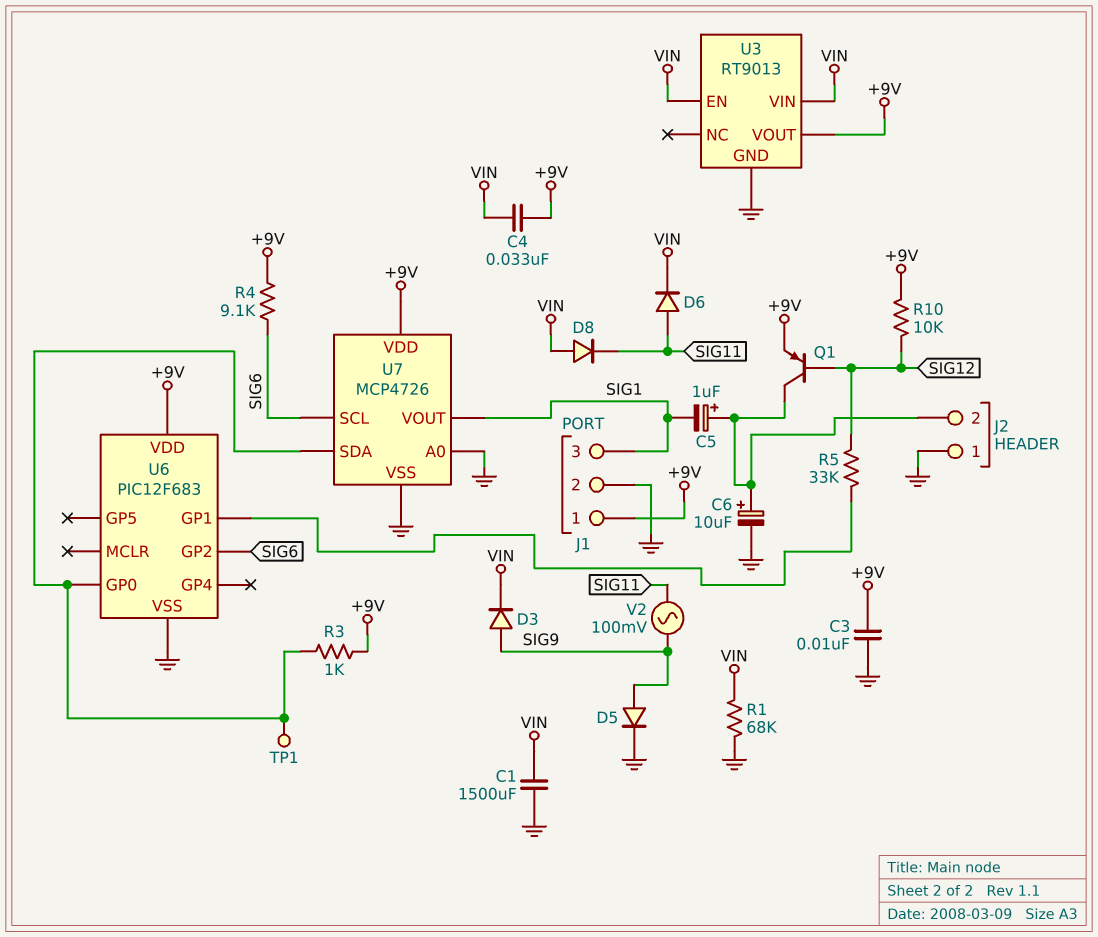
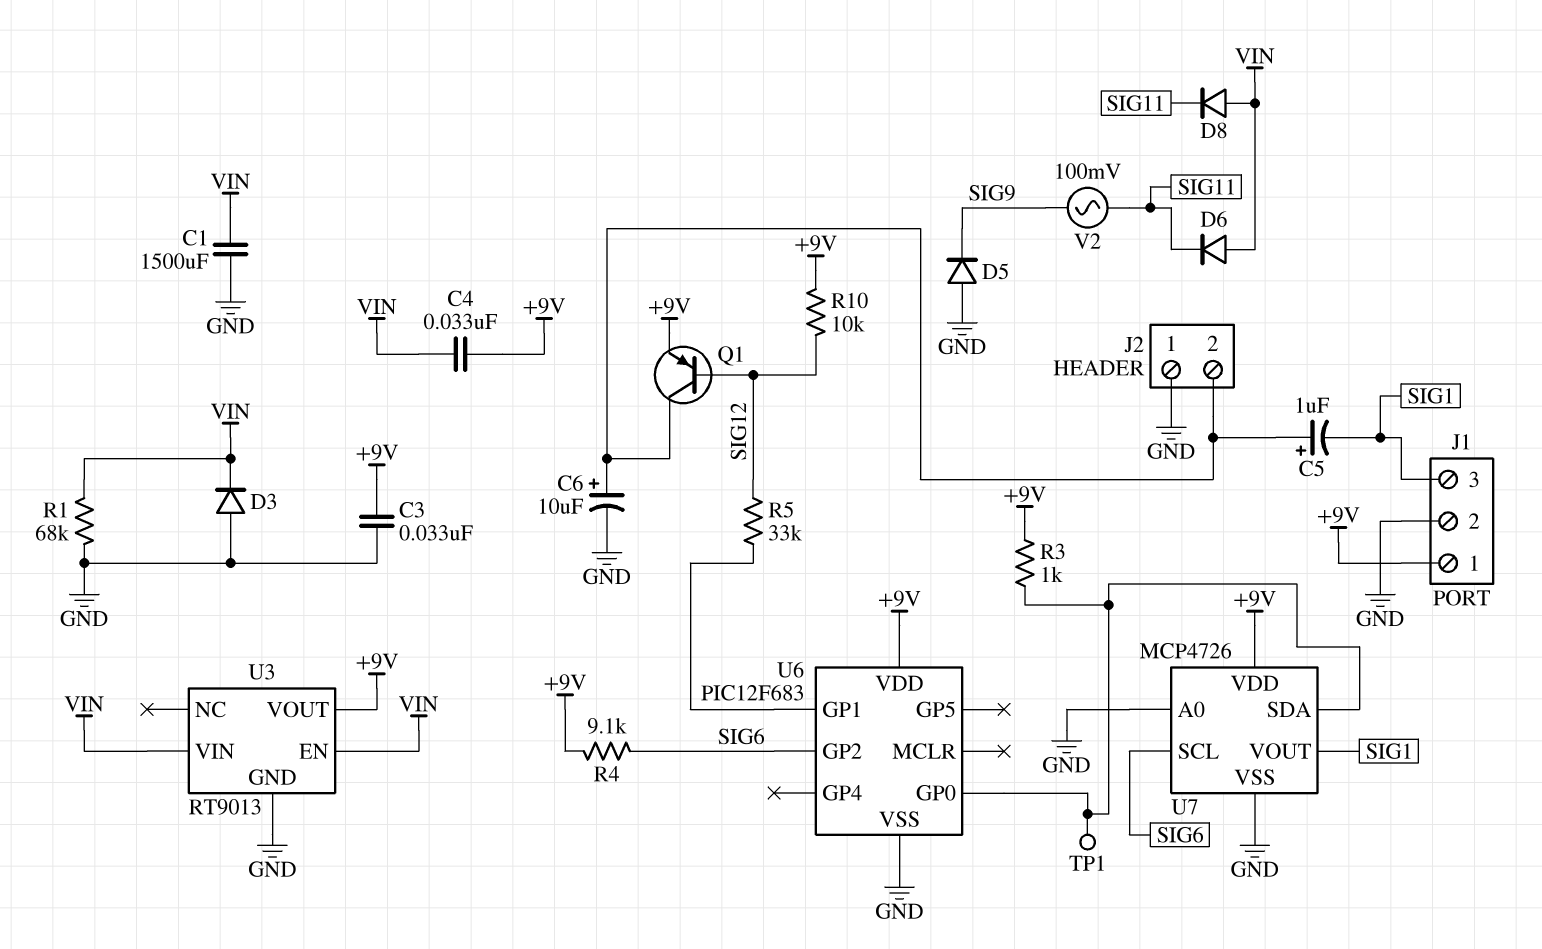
C3: 10nF (+9V, GND) -> 33nF (+9V, GND)
D3: diode (A SIG9, K VIN) -> diode (A GND, K VIN)
D5: diode (A SIG9, K GND) -> diode (A GND, K SIG9)
D6: diode (A SIG11, K VIN) -> diode (A VIN, K SIG11)

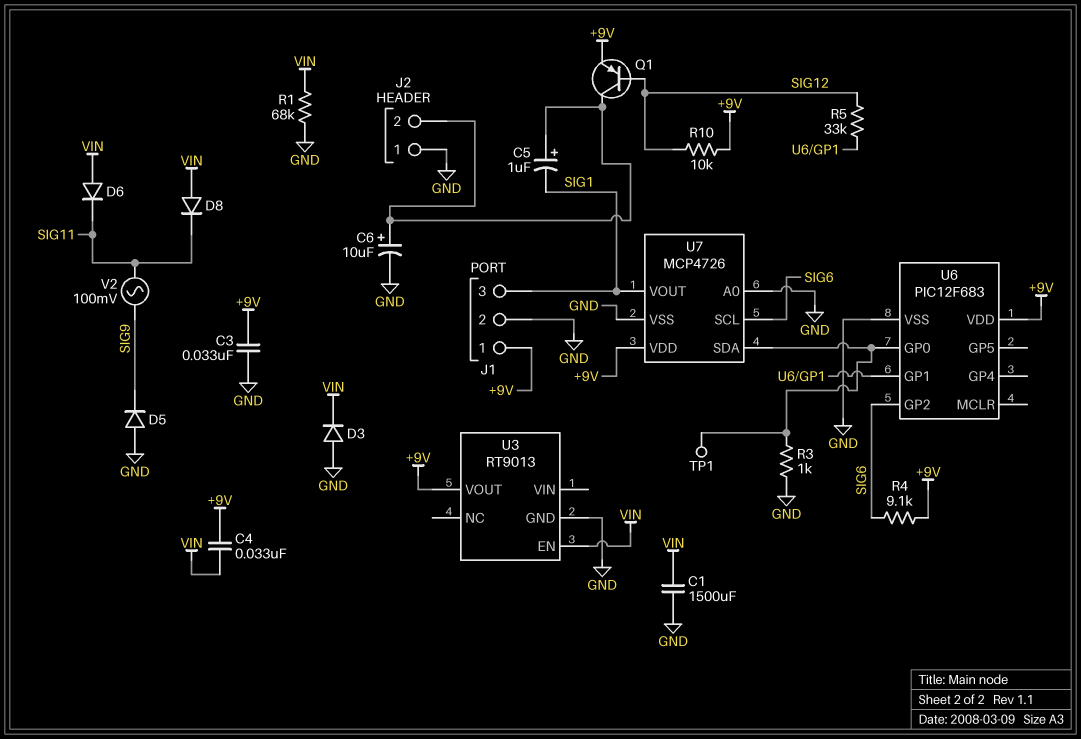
R3: 1k (+9V, U6/GP0) -> 1k (GND, U6/GP0)
U3 pin VIN: VIN -> none

